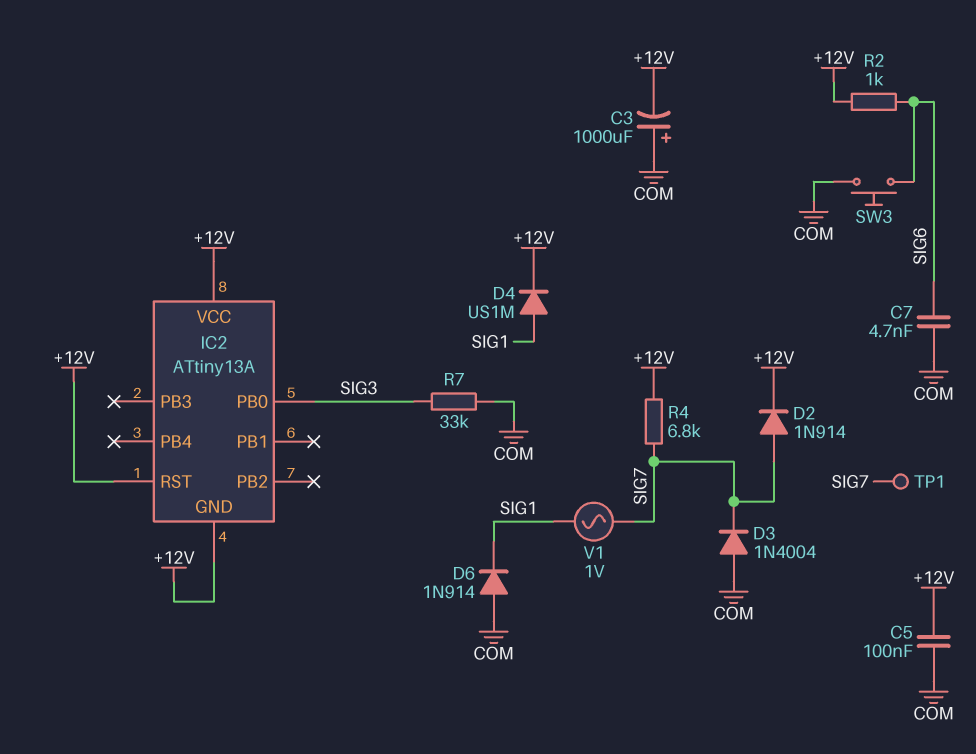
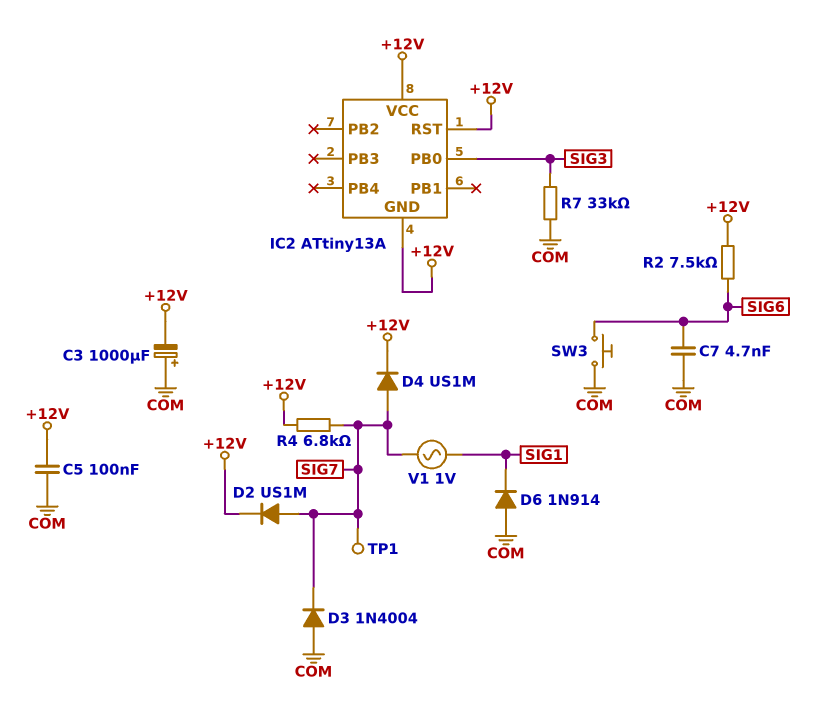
D2: diode 1N914 (A SIG7, K +12V) -> diode US1M (A SIG7, K +12V)
D4: diode US1M (A SIG1, K +12V) -> diode US1M (A SIG7, K +12V)
R2: 1k (+12V, SIG6) -> 7.5k (+12V, SIG6)

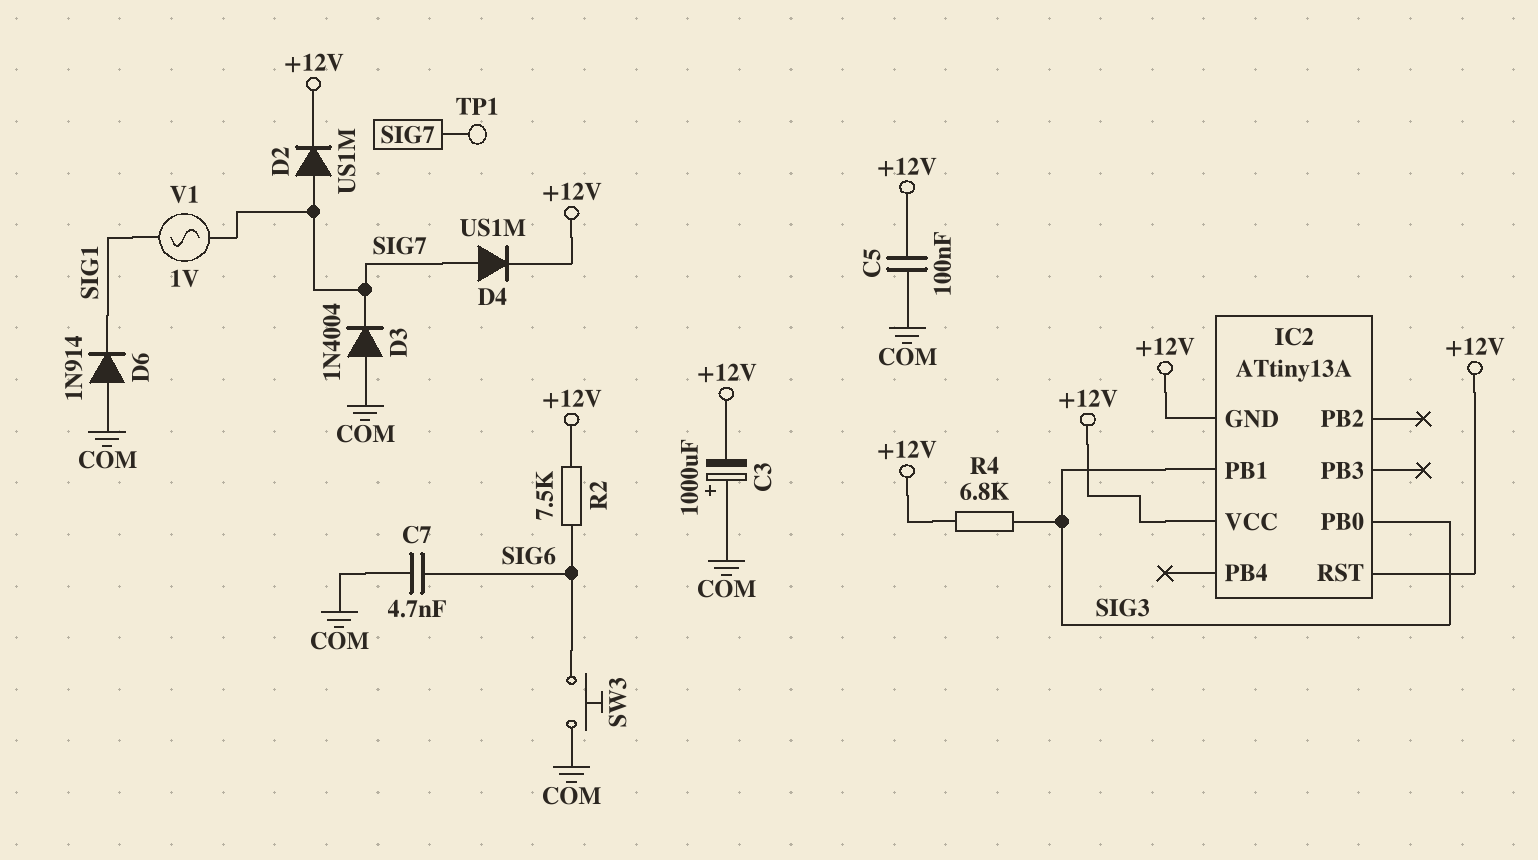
IC2 pin PB1: none -> SIG3
R4: 6.8k (+12V, SIG7) -> 6.8k (+12V, SIG3)
R7: 33k (COM, SIG3) -> none

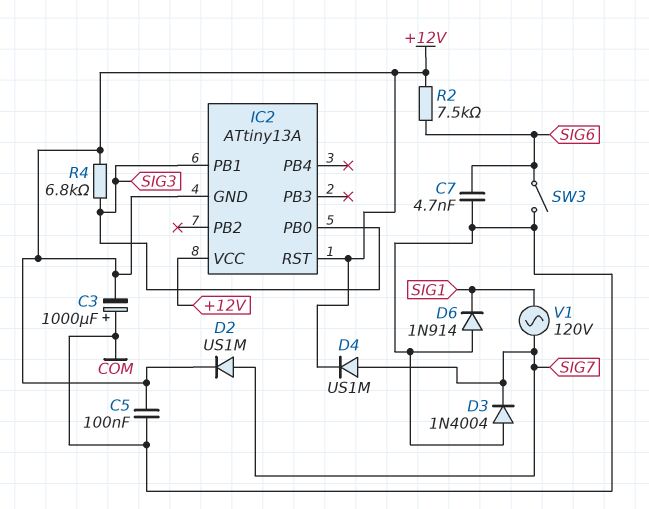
SW3: button (COM, SIG6) -> switch (COM, SIG6)
TP1: test point (SIG7) -> none
V1: AC 1V (SIG1, SIG7) -> AC 120V (SIG1, SIG7)

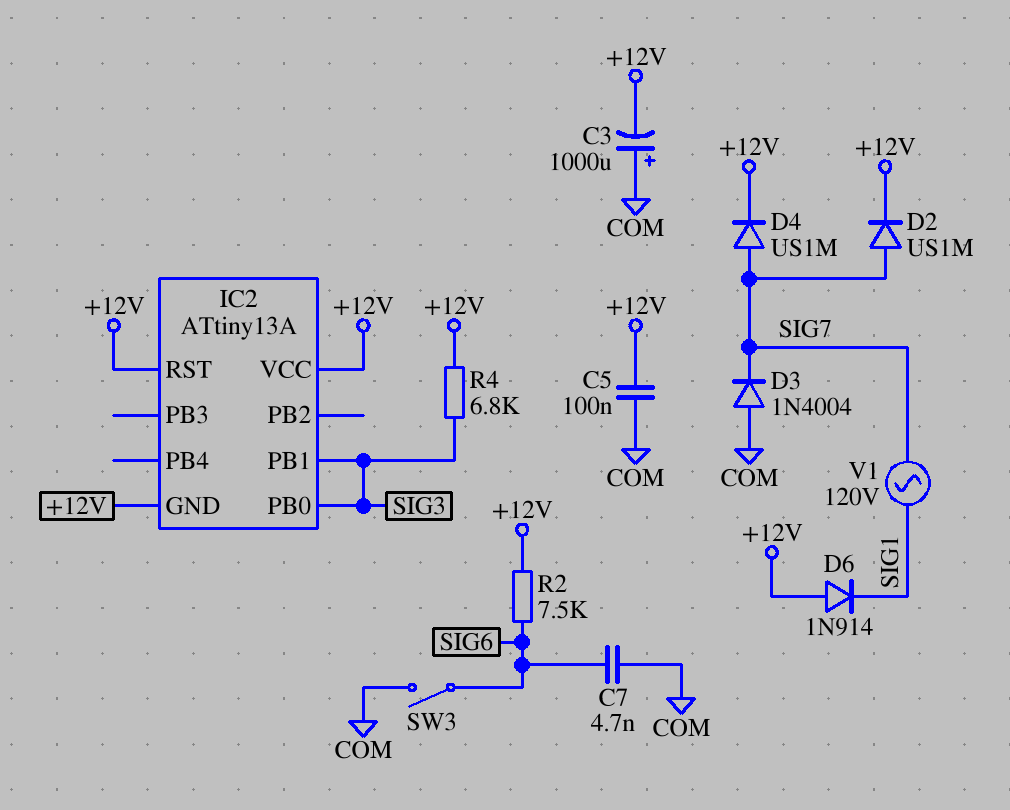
D6: diode 1N914 (A COM, K SIG1) -> diode 1N914 (A +12V, K SIG1)

